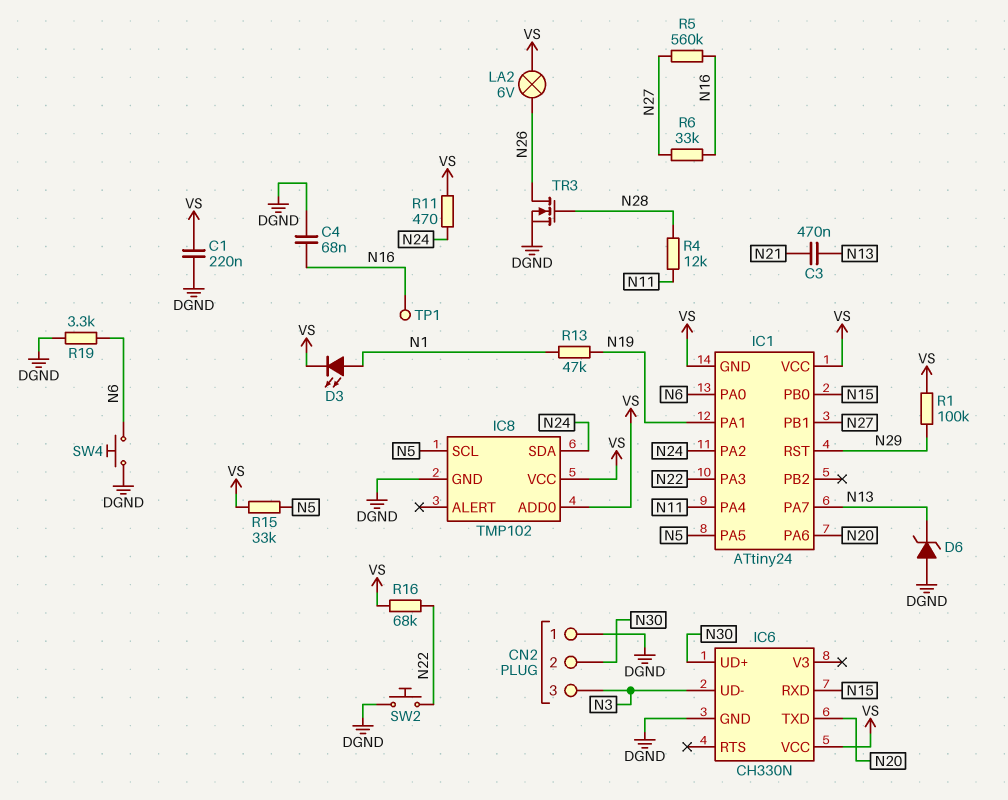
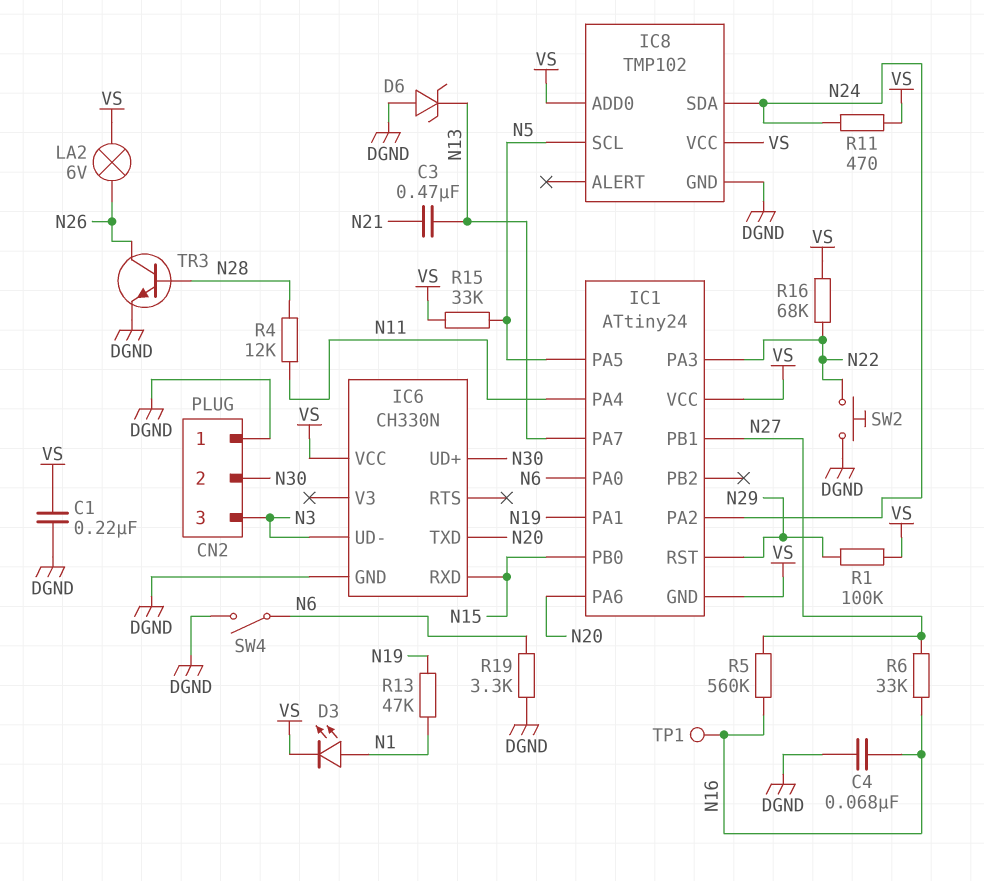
SW4: button (DGND, N6) -> switch (DGND, N6)
TR3: NMOS (G N28, D N26, S DGND) -> NPN (B N28, C N26, E DGND)

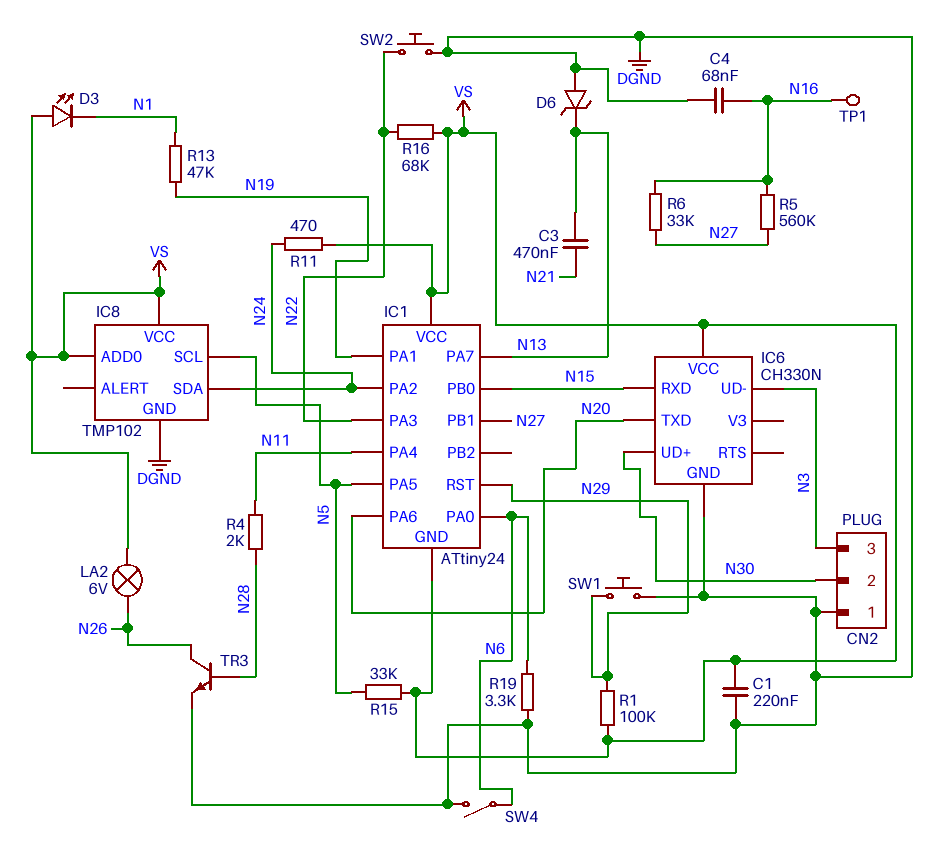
D3: LED (A N1, K VS) -> LED (A VS, K N1)
R4: 12k (N11, N28) -> 2k (N11, N28)
SW1: none -> button (DGND, N29)

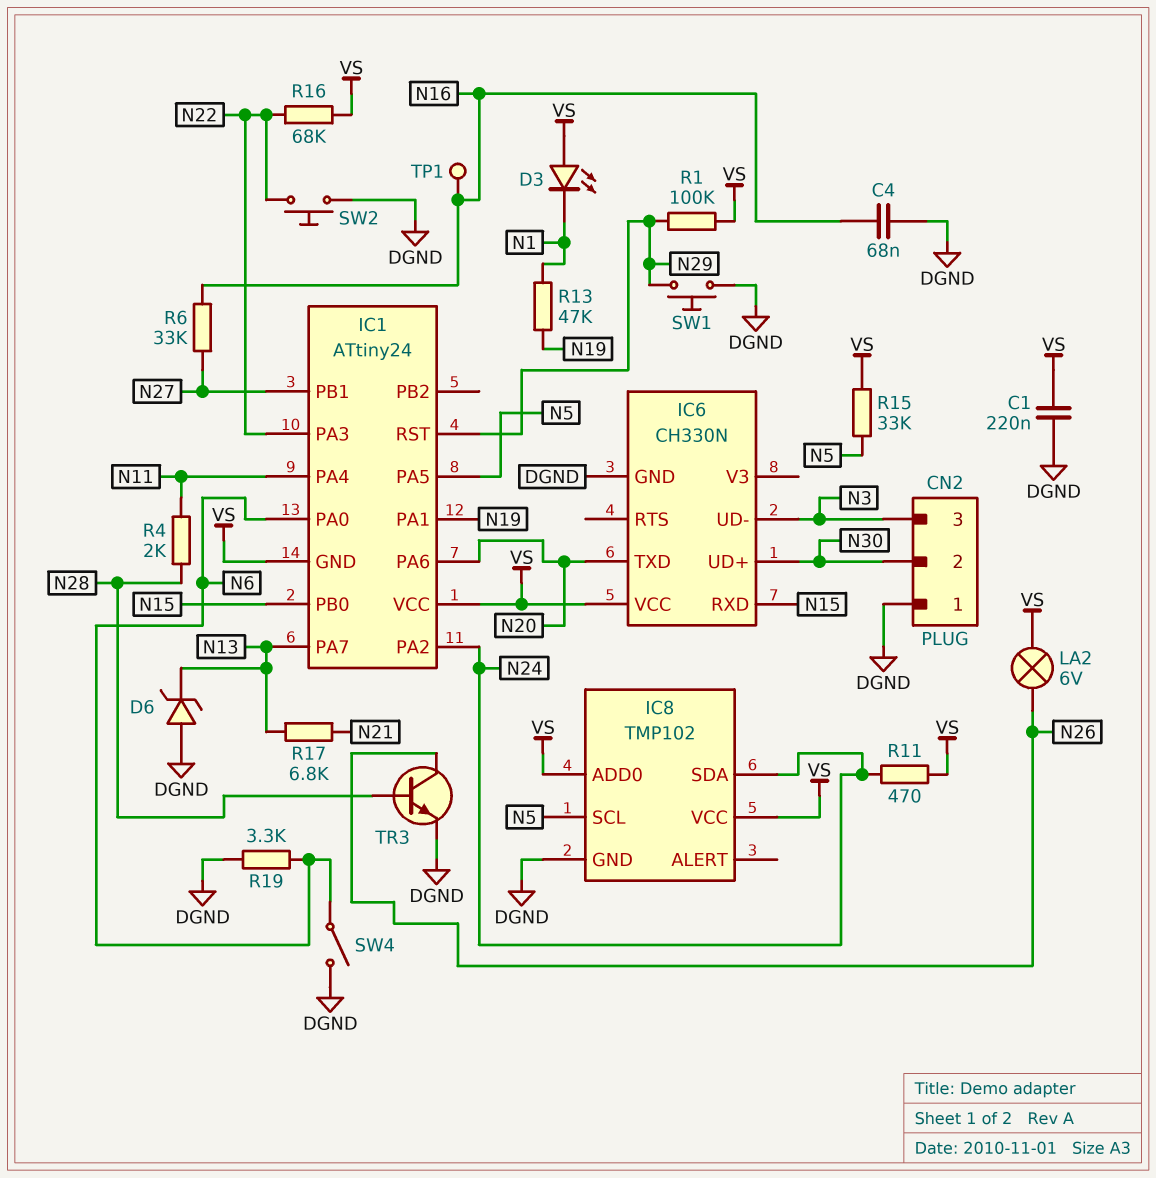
C3: 470nF (N13, N21) -> none
R5: 560k (N16, N27) -> none
R17: none -> 6.8k (N13, N21)

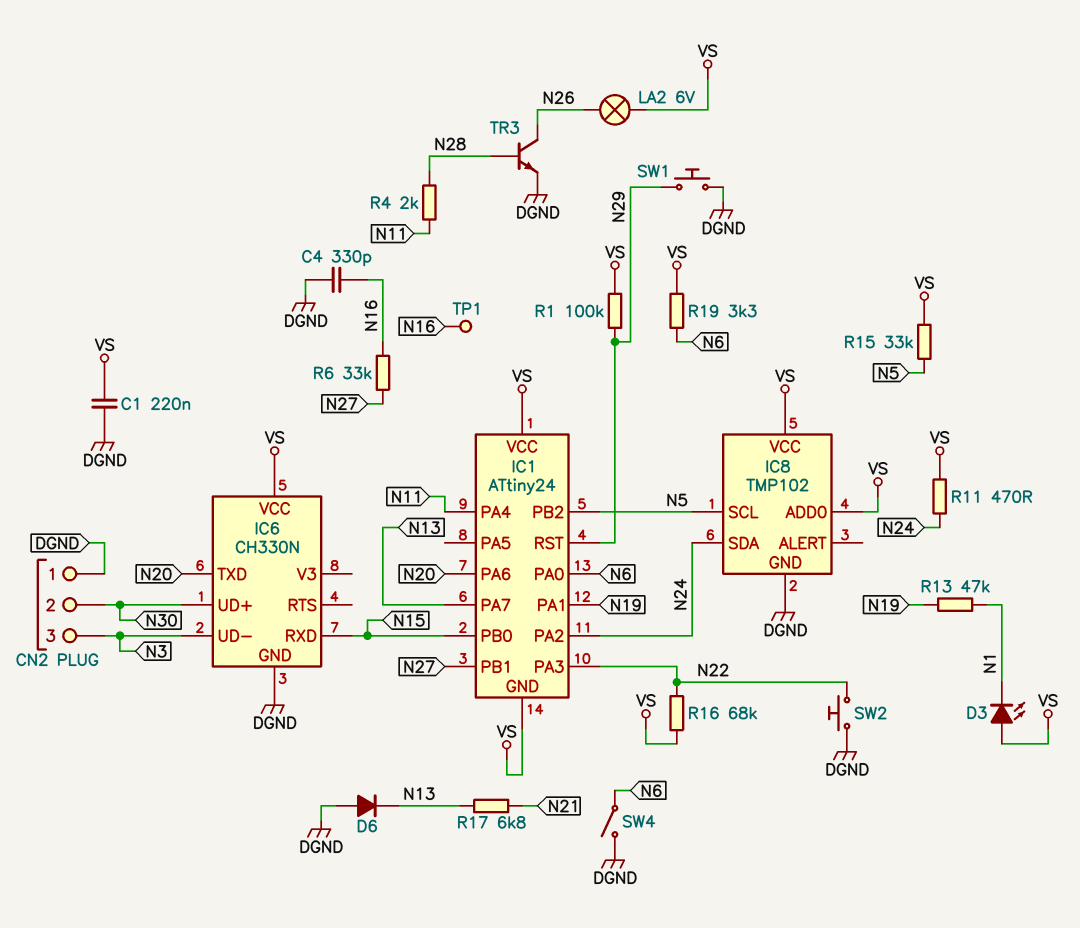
C4: 68nF (DGND, N16) -> 330pF (DGND, N16)
D6: zener (A DGND, K N13) -> diode (A DGND, K N13)
IC1 pin PA5: N5 -> none
IC1 pin PB2: none -> N5
R19: 3.3k (DGND, N6) -> 3.3k (N6, VS)

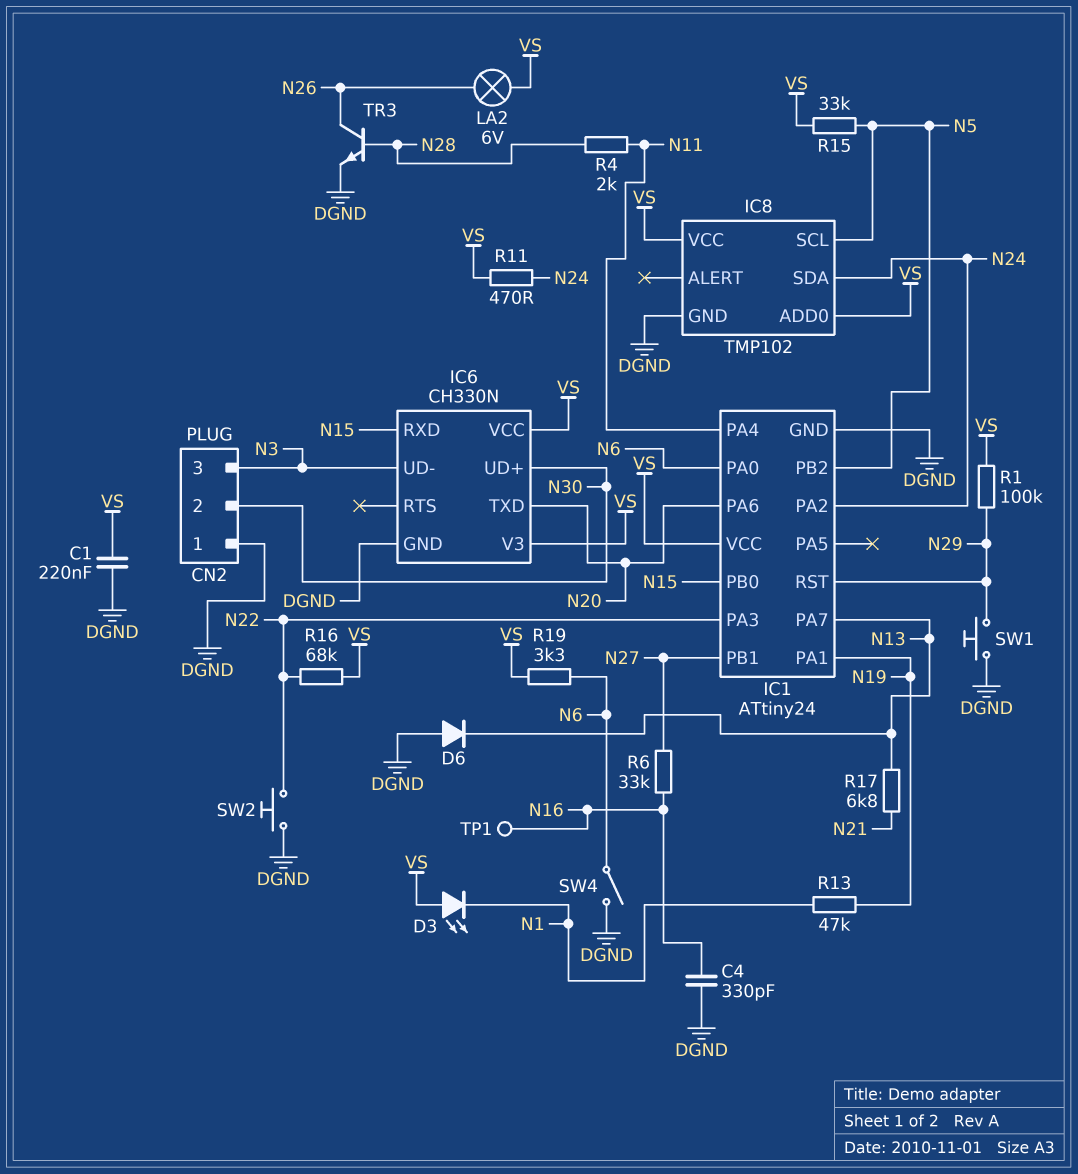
IC1 pin GND: VS -> DGND
IC6 pin V3: none -> VS

